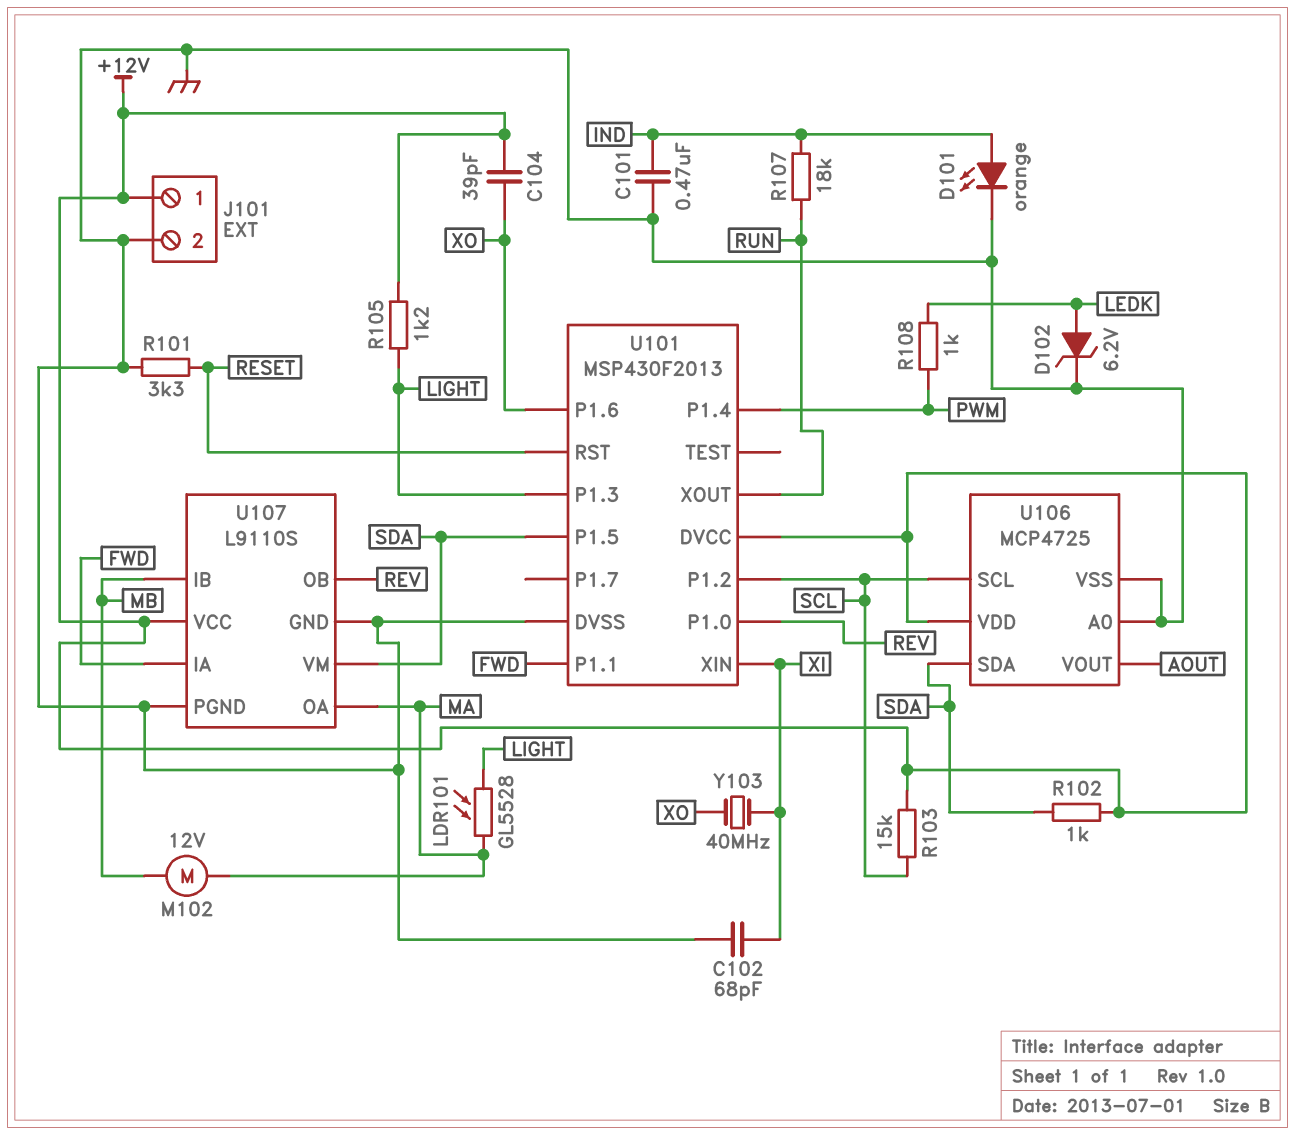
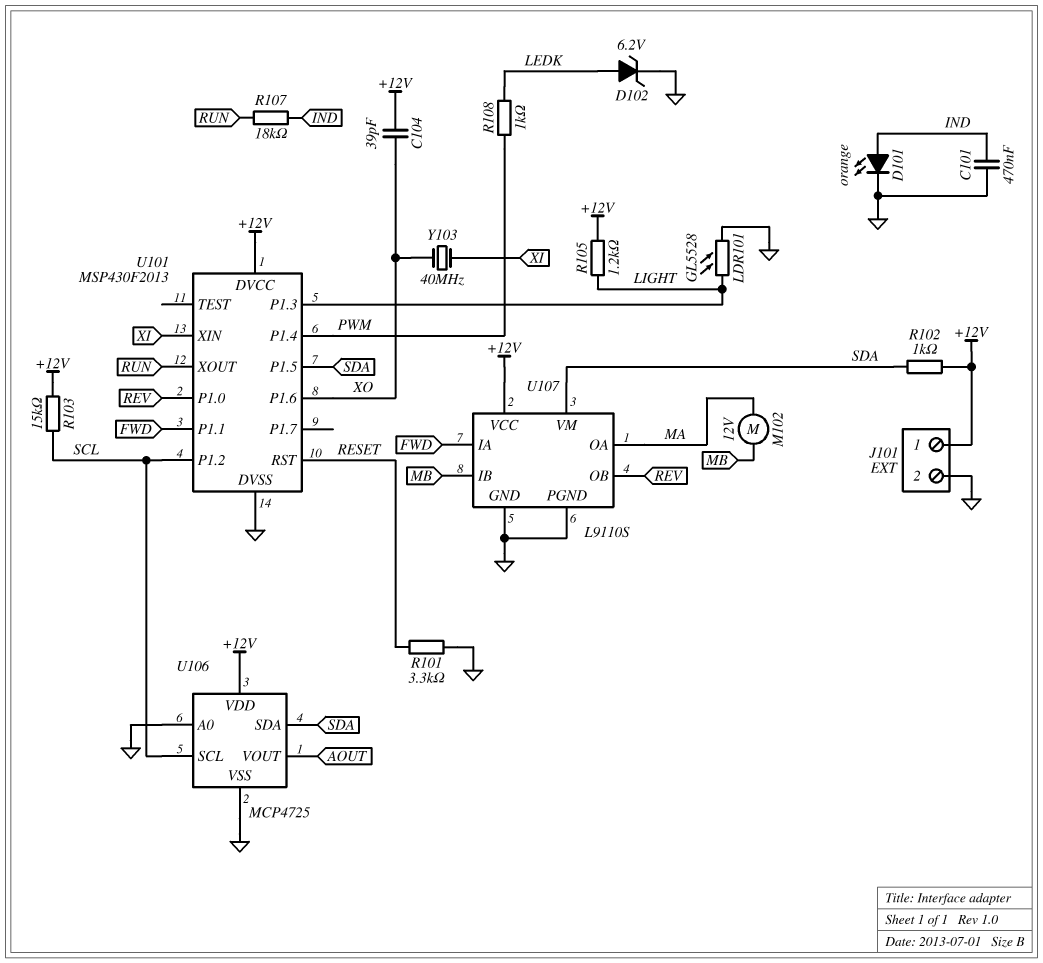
C102: 68pF (GND, XI) -> none
LDR101: GL5528 (LIGHT, MA) -> GL5528 (GND, LIGHT)

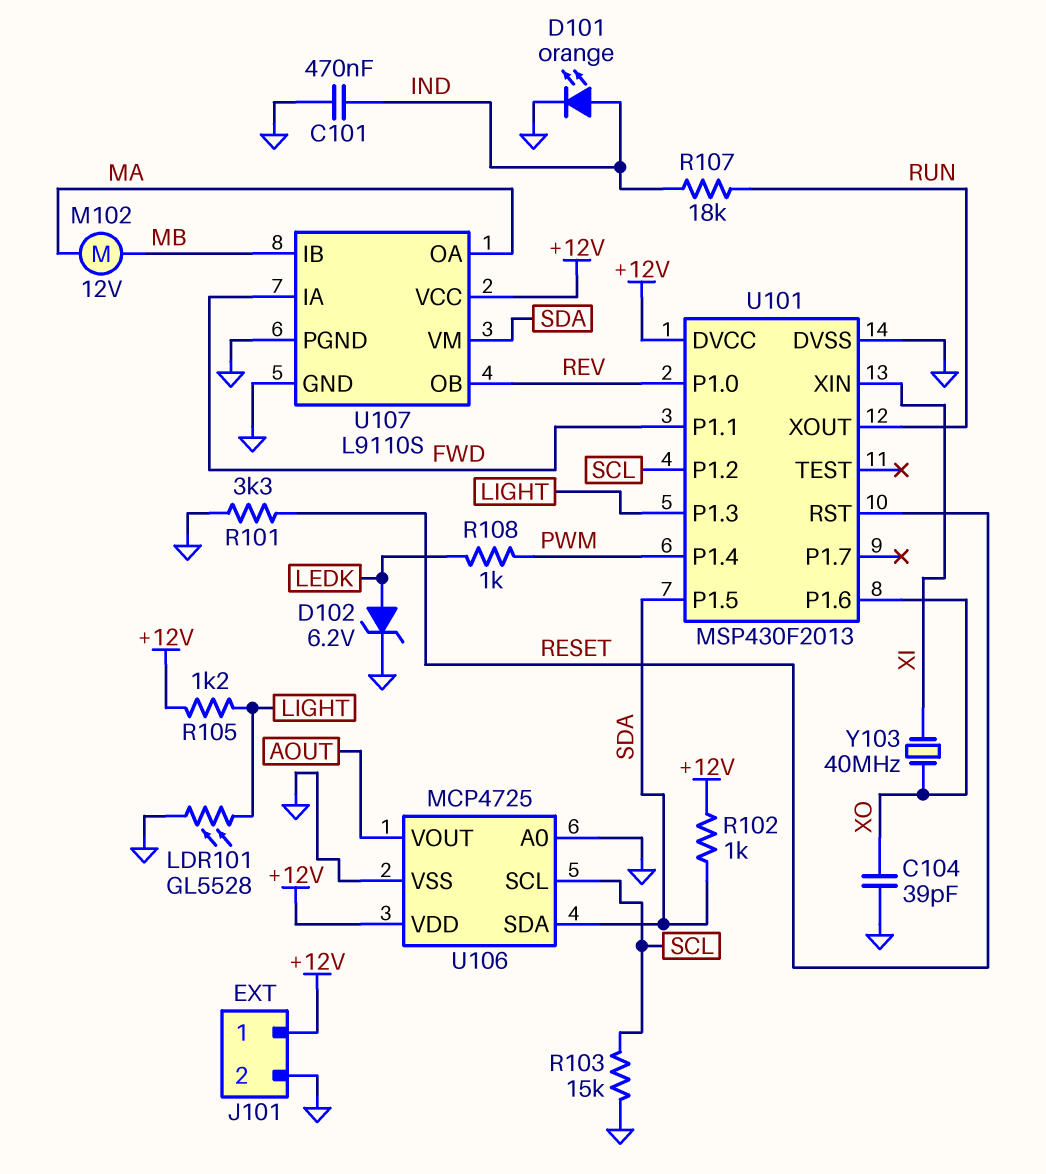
C104: 39pF (+12V, XO) -> 39pF (GND, XO)
R103: 15k (+12V, SCL) -> 15k (GND, SCL)

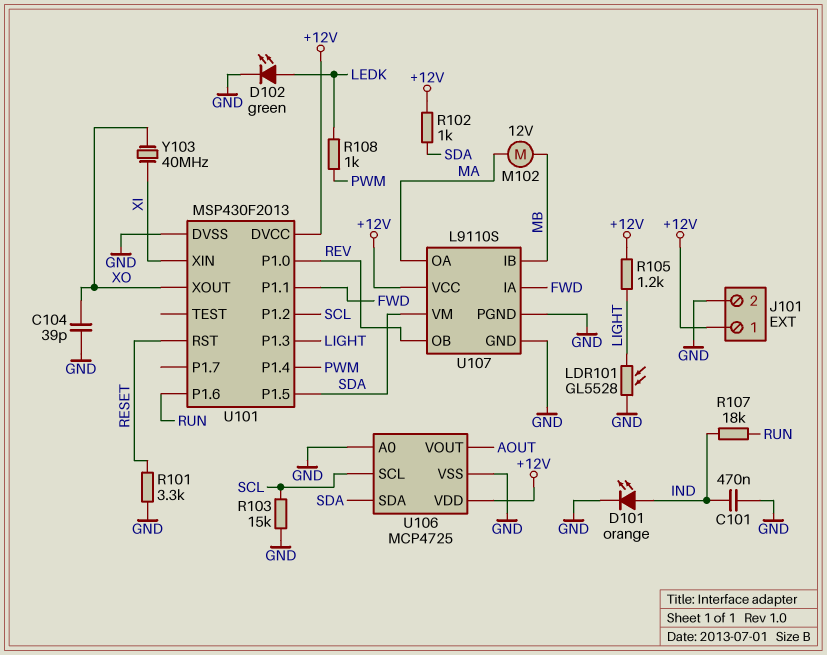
D102: zener 6.2V (A LEDK, K GND) -> LED green (A LEDK, K GND)
U101 pin P1.6: XO -> RUN
U101 pin XOUT: RUN -> XO

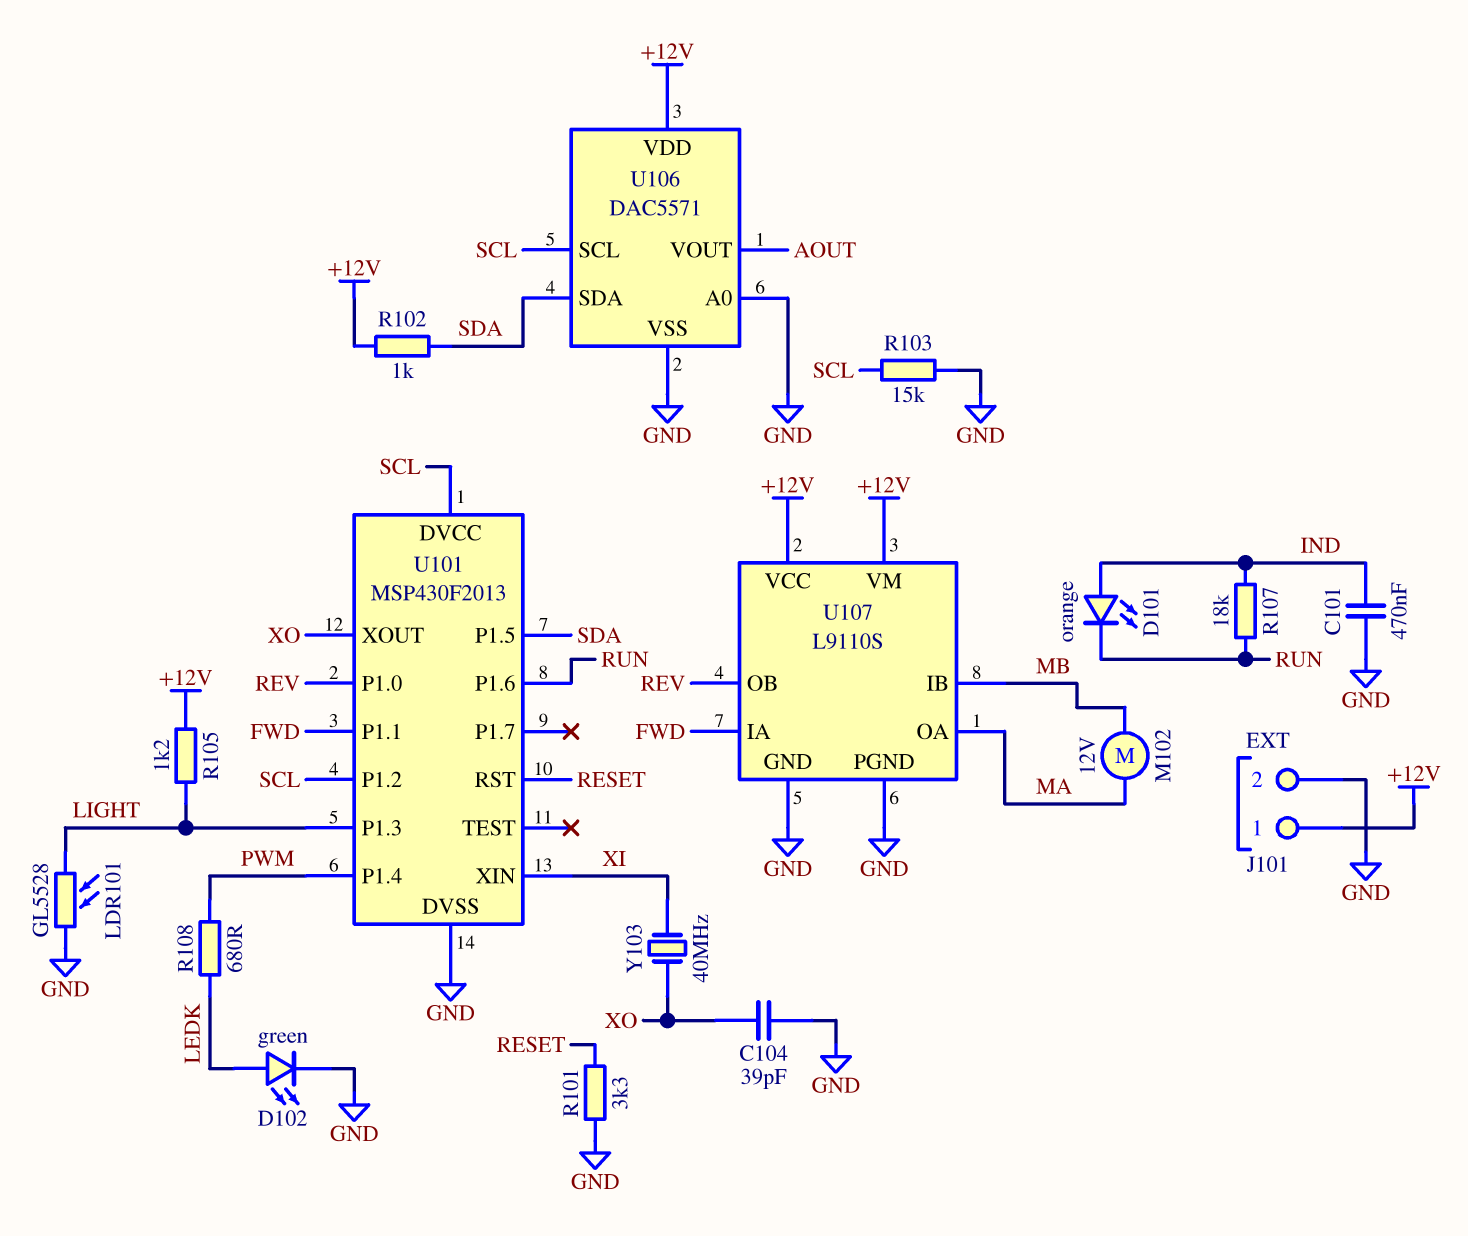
D101: LED orange (A IND, K GND) -> LED orange (A IND, K RUN)
R108: 1k (LEDK, PWM) -> 680 (LEDK, PWM)
U101 pin DVCC: +12V -> SCL
U106: MCP4725 -> DAC5571
U107 pin VM: SDA -> +12V

